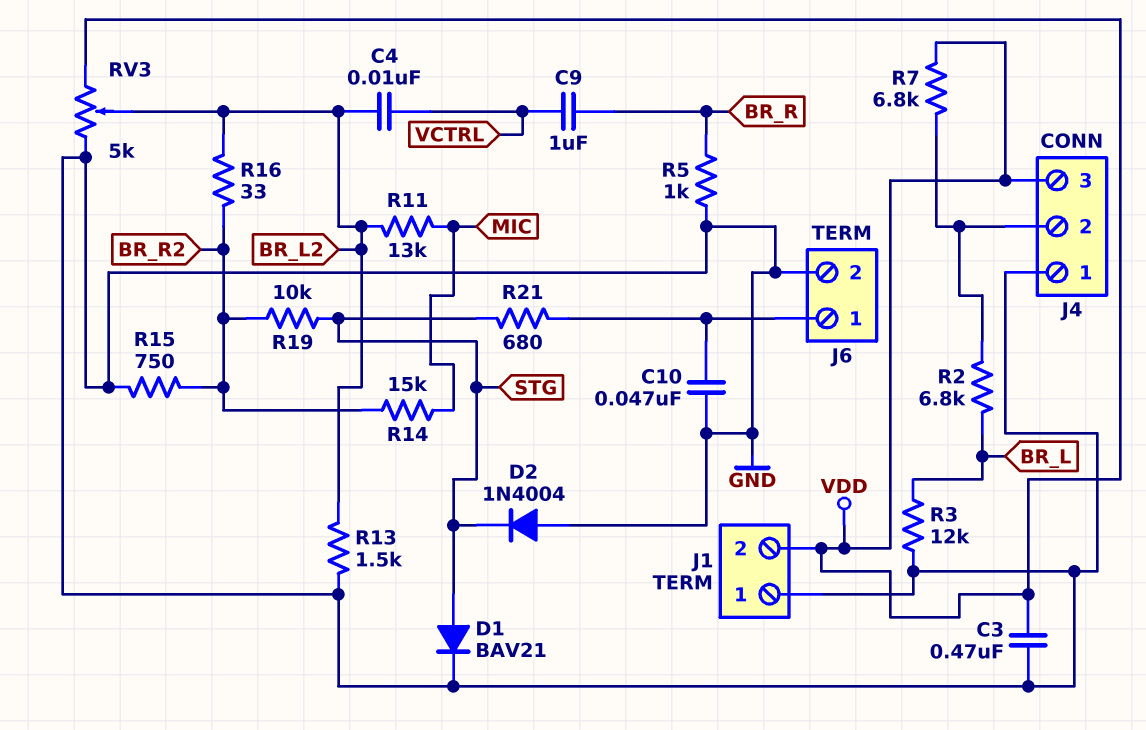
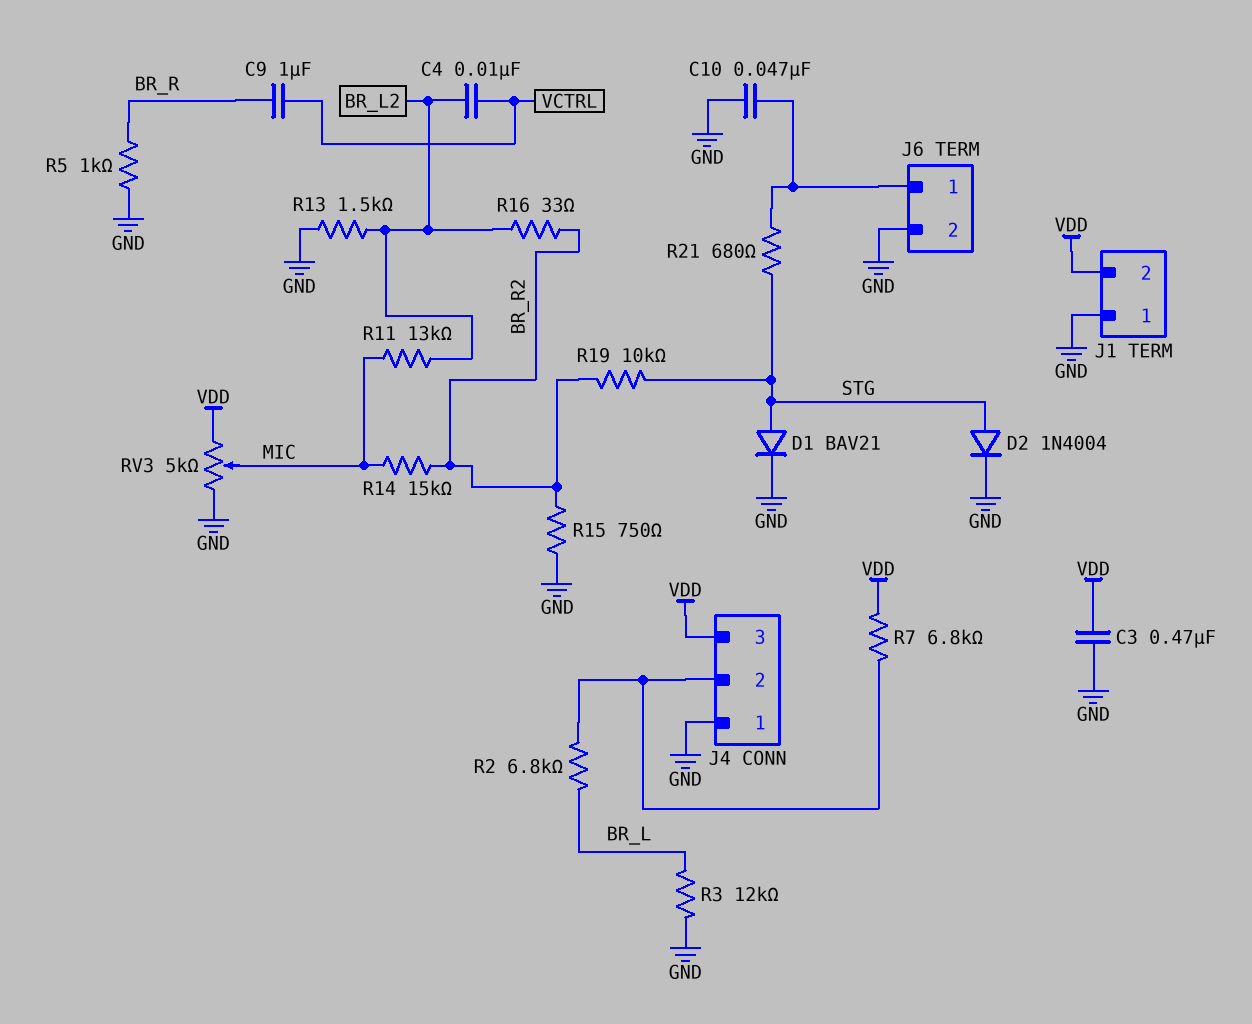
D2: diode 1N4004 (A GND, K STG) -> diode 1N4004 (A STG, K GND)
RV3: 5k (GND, VDD, wiper BR_L2) -> 5k (GND, VDD, wiper MIC)

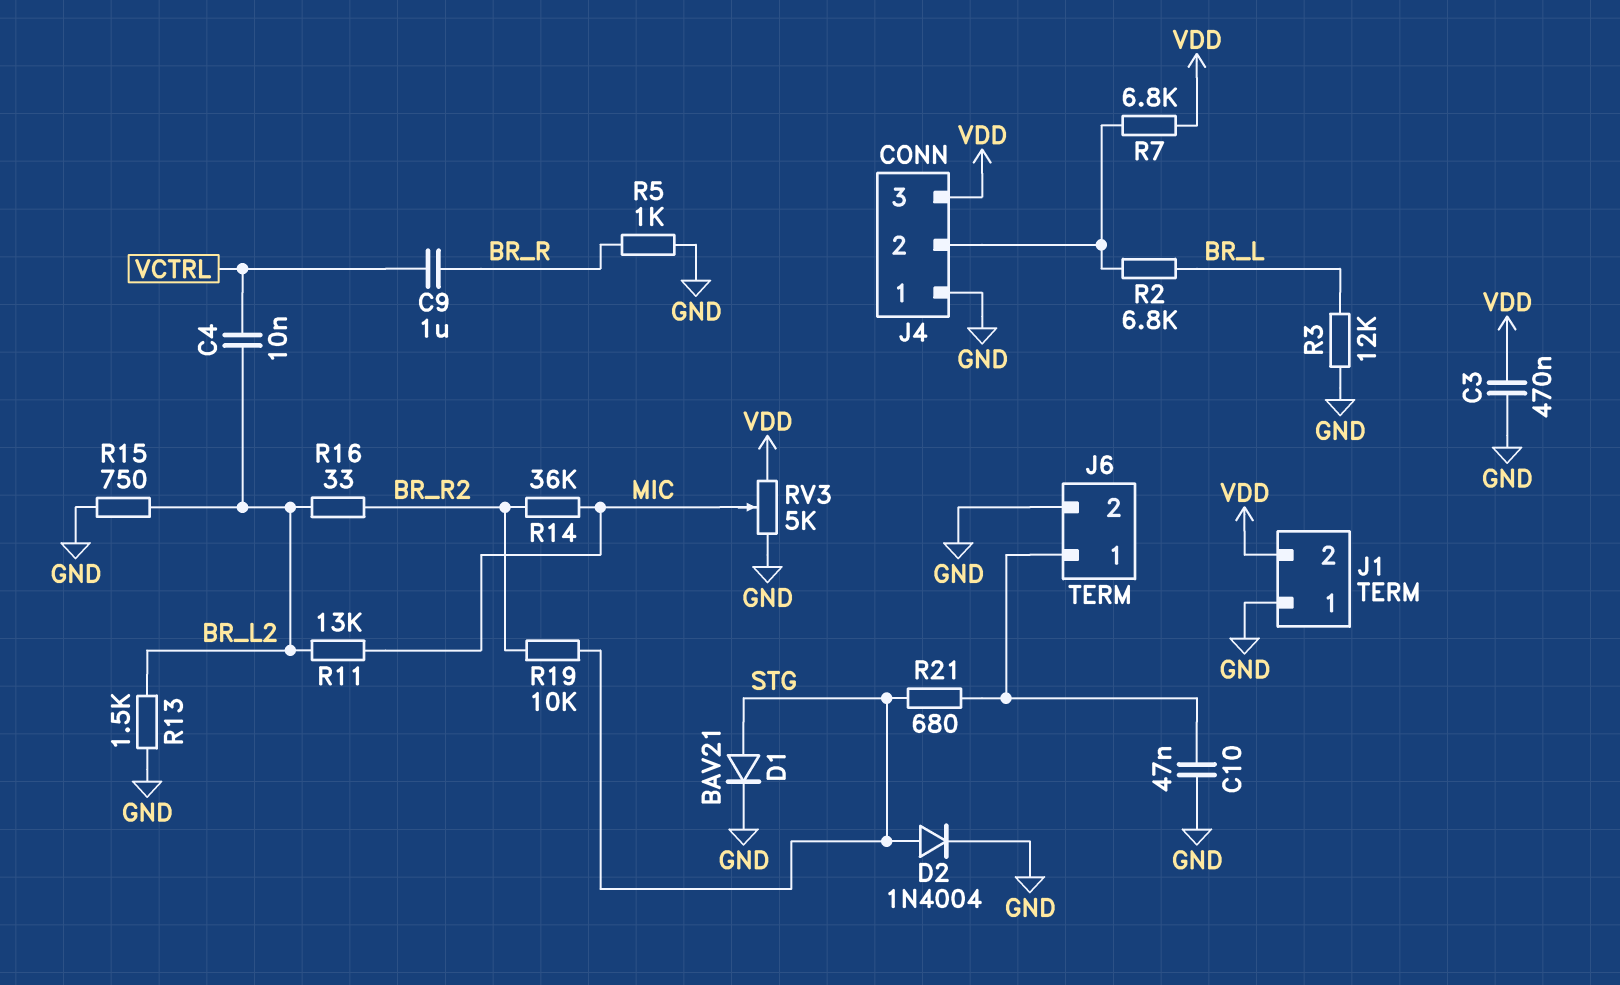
R14: 15k (BR_R2, MIC) -> 36k (BR_R2, MIC)
R15: 750 (BR_R2, GND) -> 750 (BR_L2, GND)

